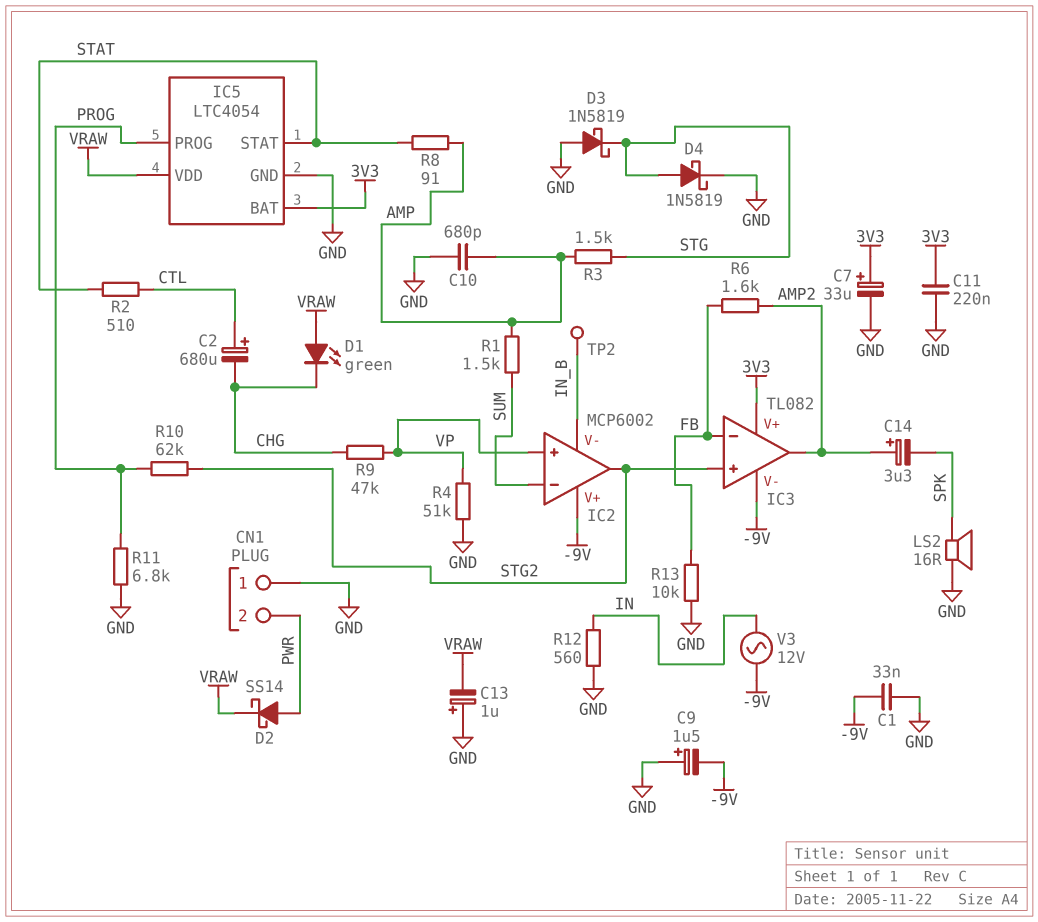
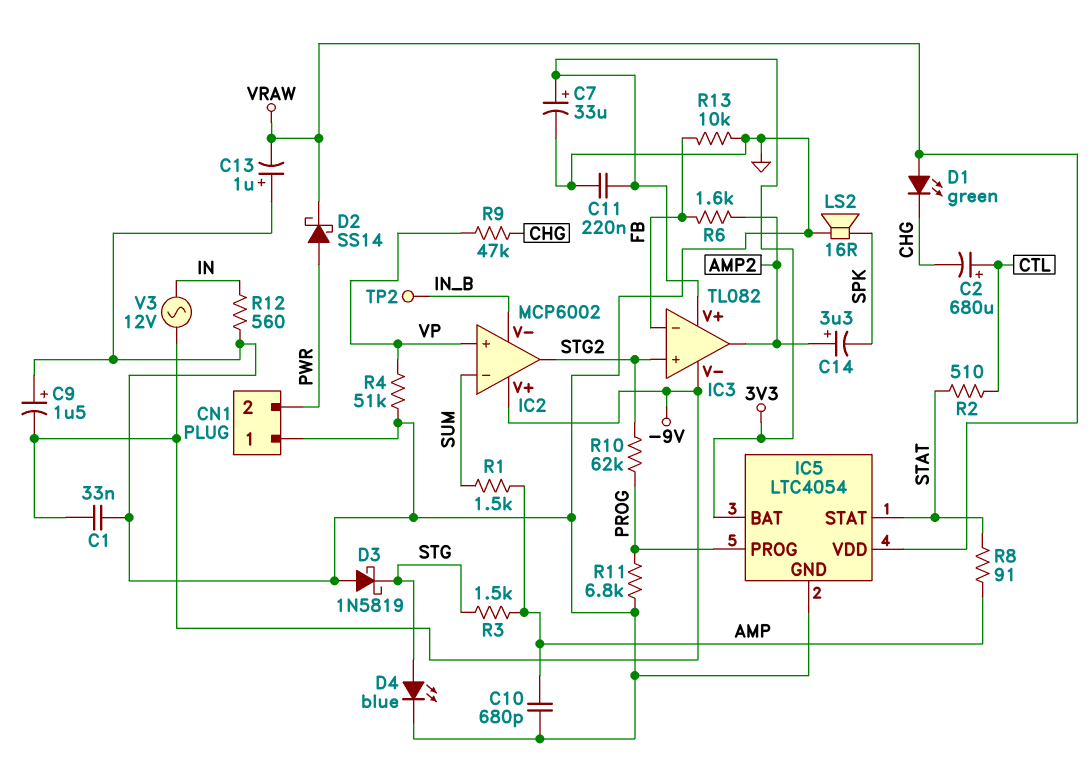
D4: schottky 1N5819 (A STG, K GND) -> LED blue (A STG, K GND)

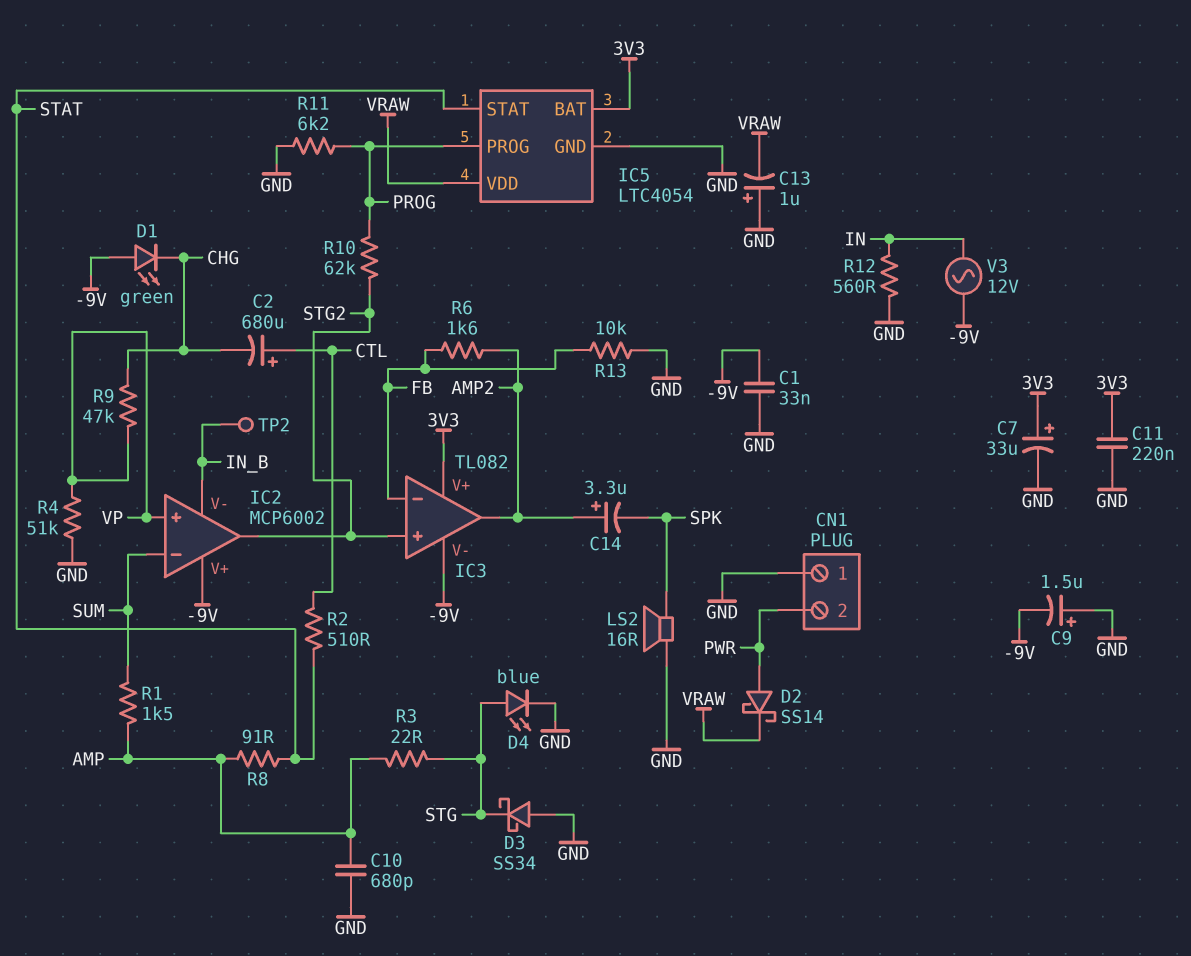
D1: LED green (A VRAW, K CHG) -> LED green (A -9V, K CHG)
D3: schottky 1N5819 (A GND, K STG) -> schottky SS34 (A GND, K STG)
R3: 1.5k (AMP, STG) -> 22 (AMP, STG)
R11: 6.8k (GND, PROG) -> 6.2k (GND, PROG)

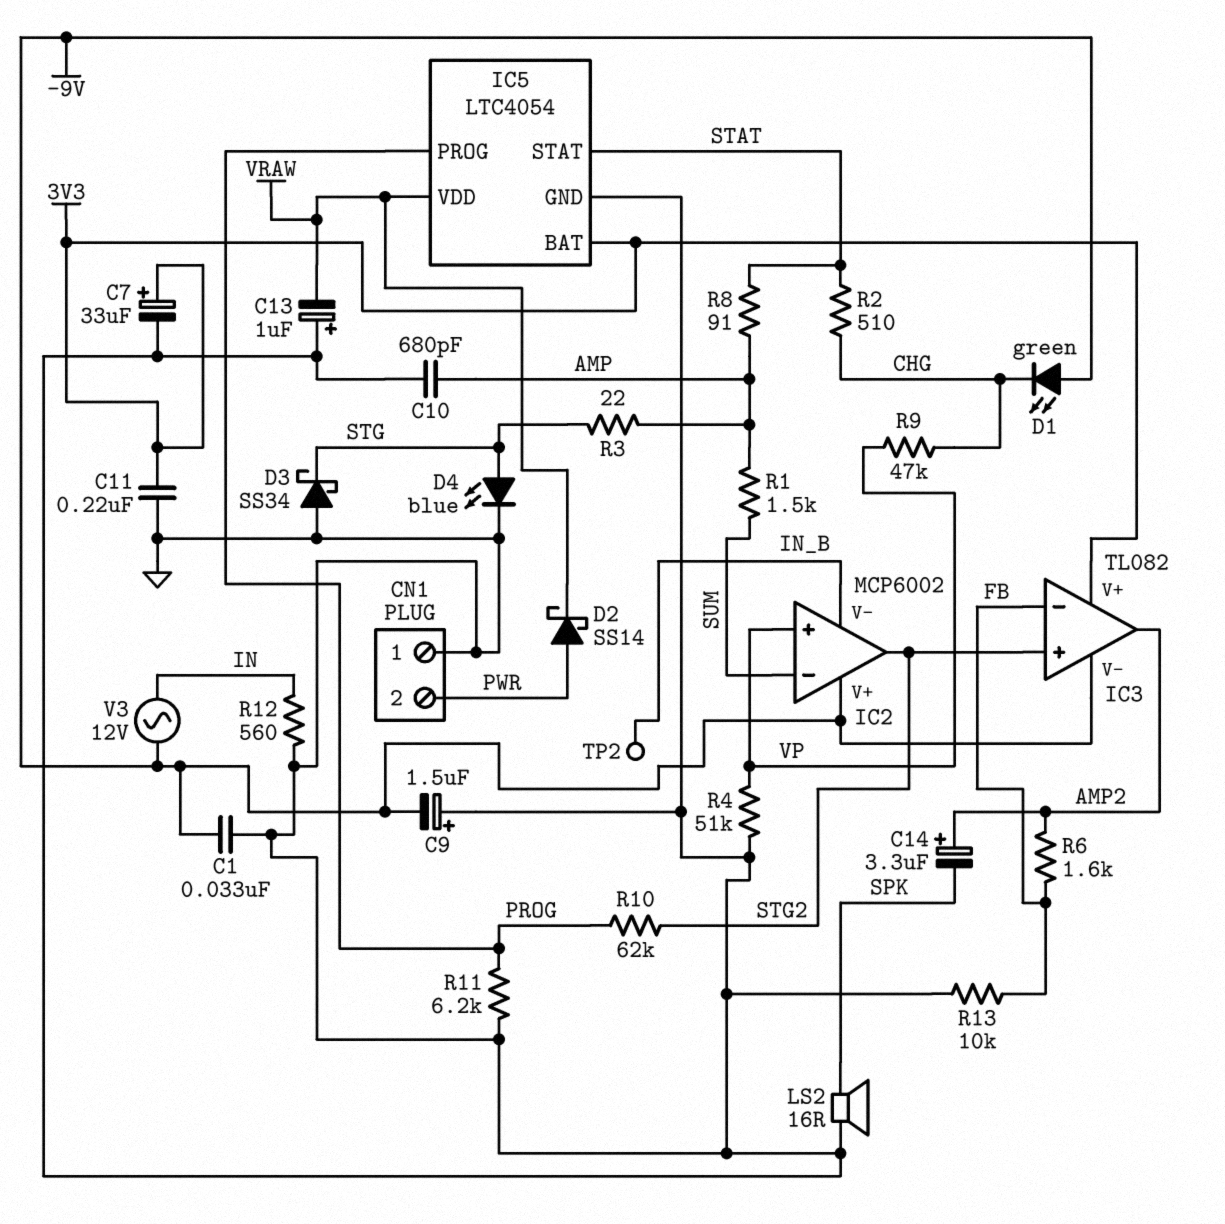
C2: 680uF (plus CTL, minus CHG) -> none
R2: 510 (CTL, STAT) -> 510 (CHG, STAT)

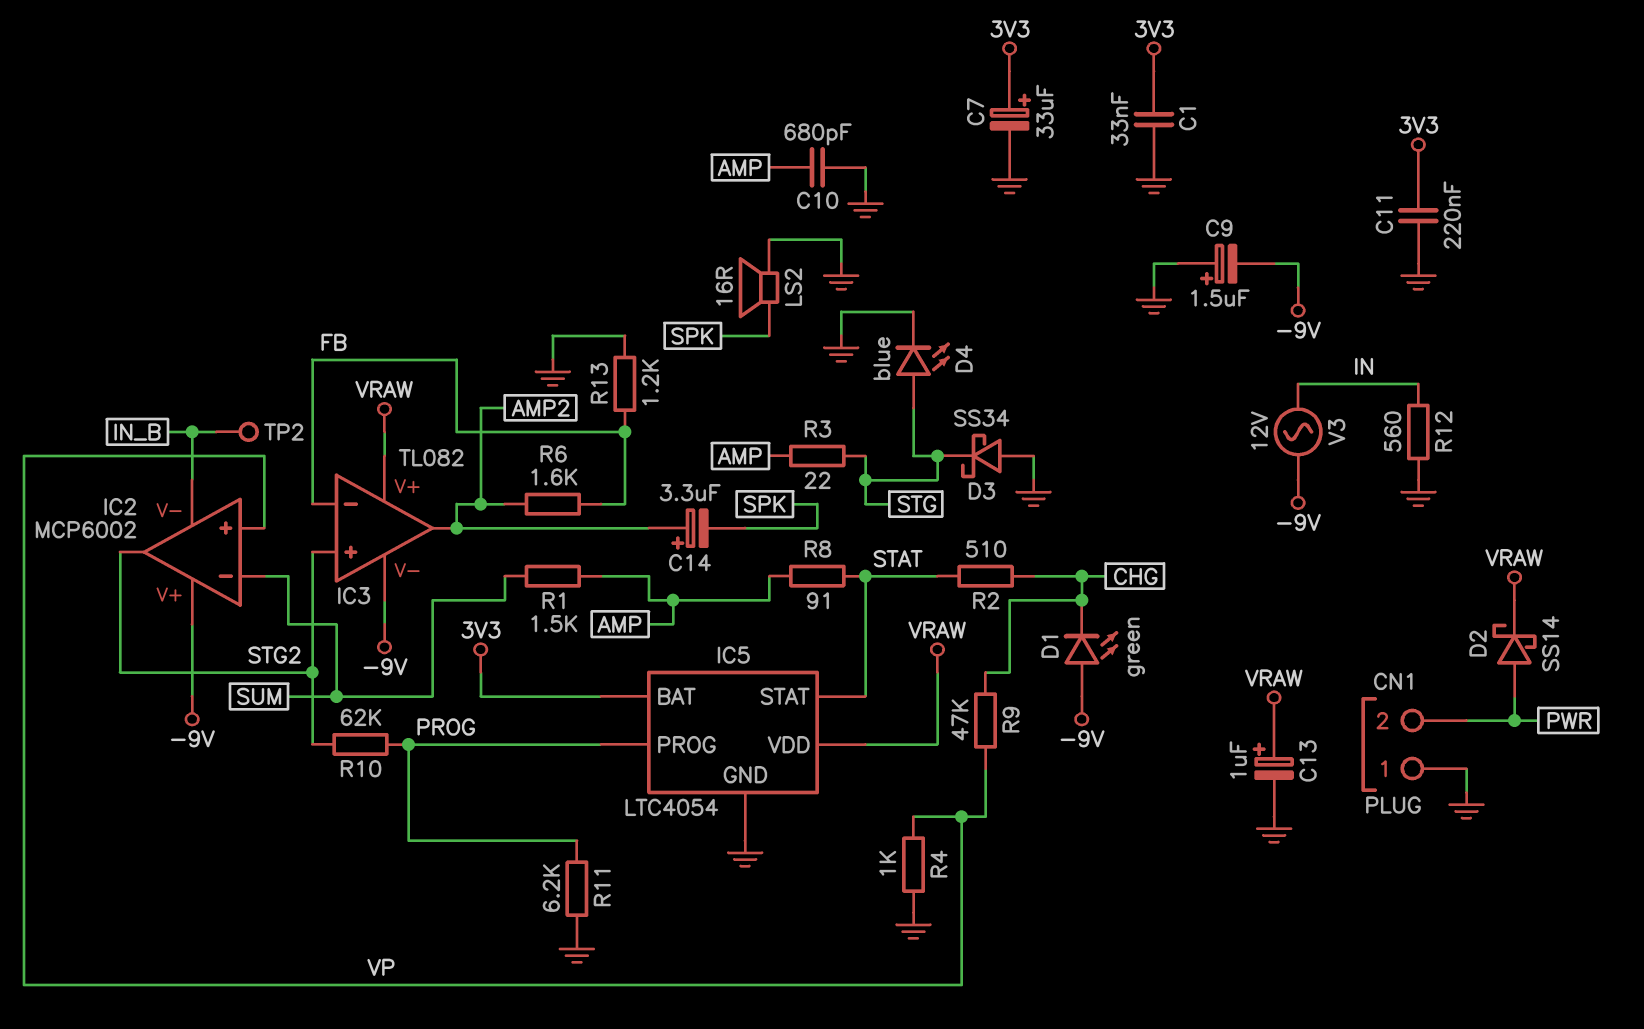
C1: 33nF (-9V, GND) -> 33nF (3V3, GND)
C13: 1uF (plus GND, minus VRAW) -> 1uF (plus VRAW, minus GND)
IC3 pin V+: 3V3 -> VRAW
R4: 51k (GND, VP) -> 1k (GND, VP)
R13: 10k (FB, GND) -> 1.2k (FB, GND)

